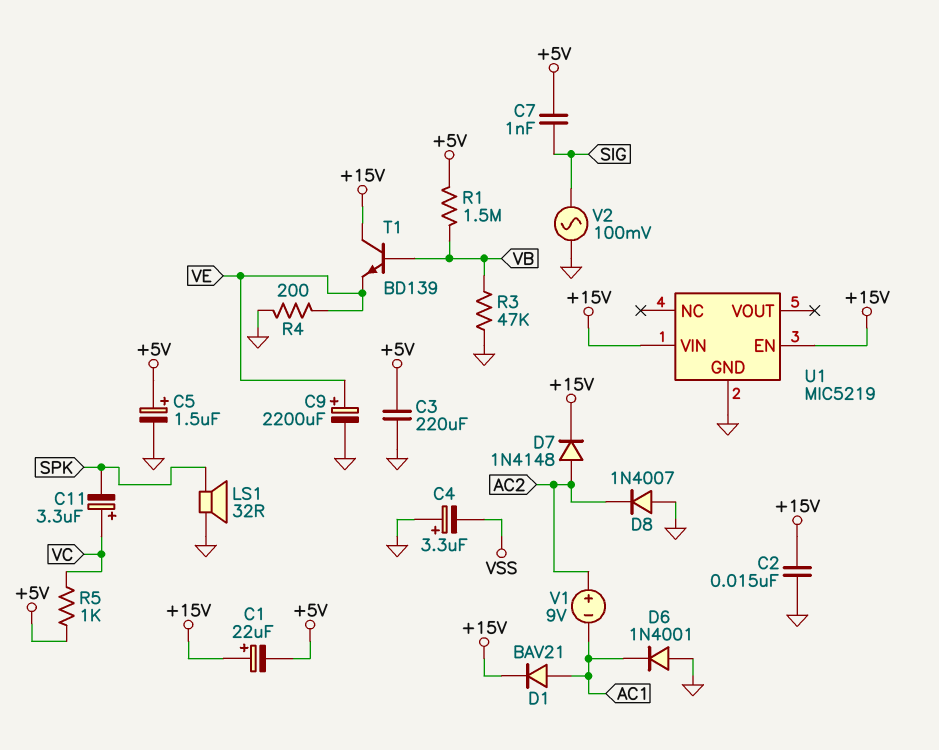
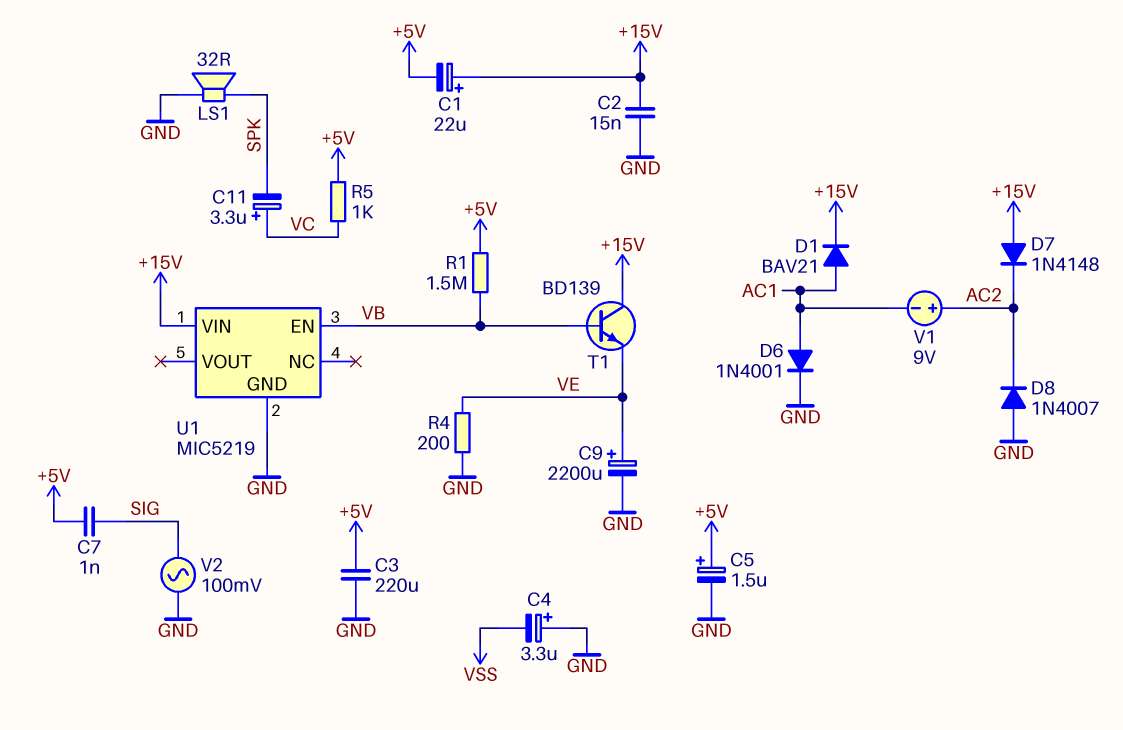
D6: diode 1N4001 (A GND, K AC1) -> diode 1N4001 (A AC1, K GND)
D7: diode 1N4148 (A AC2, K +15V) -> diode 1N4148 (A +15V, K AC2)
R3: 47k (GND, VB) -> none
U1 pin EN: +15V -> VB

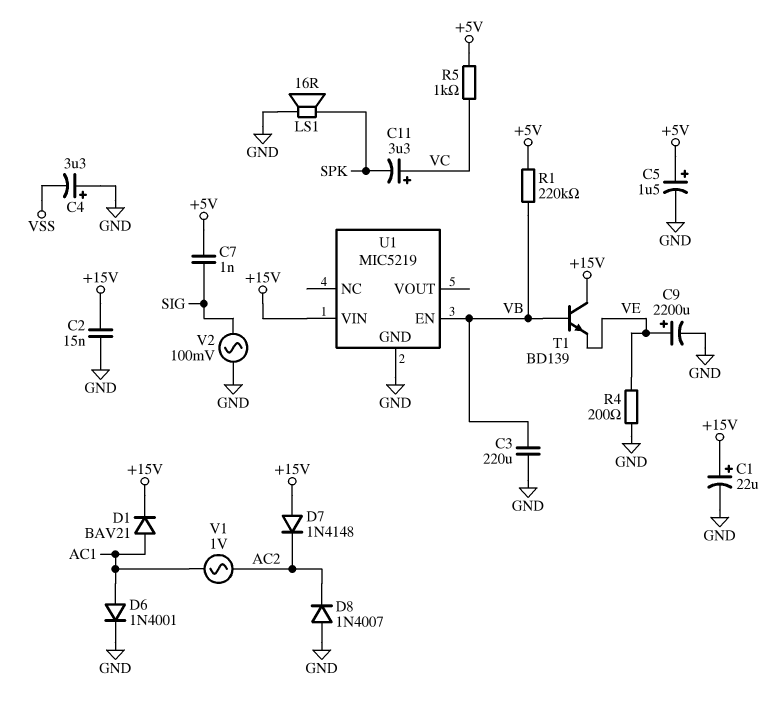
C1: 22uF (plus +15V, minus +5V) -> 22uF (plus +15V, minus GND)
C3: 220uF (+5V, GND) -> 220uF (GND, VB)
LS1: speaker 32R (GND, SPK) -> speaker 16R (GND, SPK)
R1: 1.5M (+5V, VB) -> 220k (+5V, VB)
V1: 9V (plus AC2, minus AC1) -> AC 1V (AC1, AC2)

